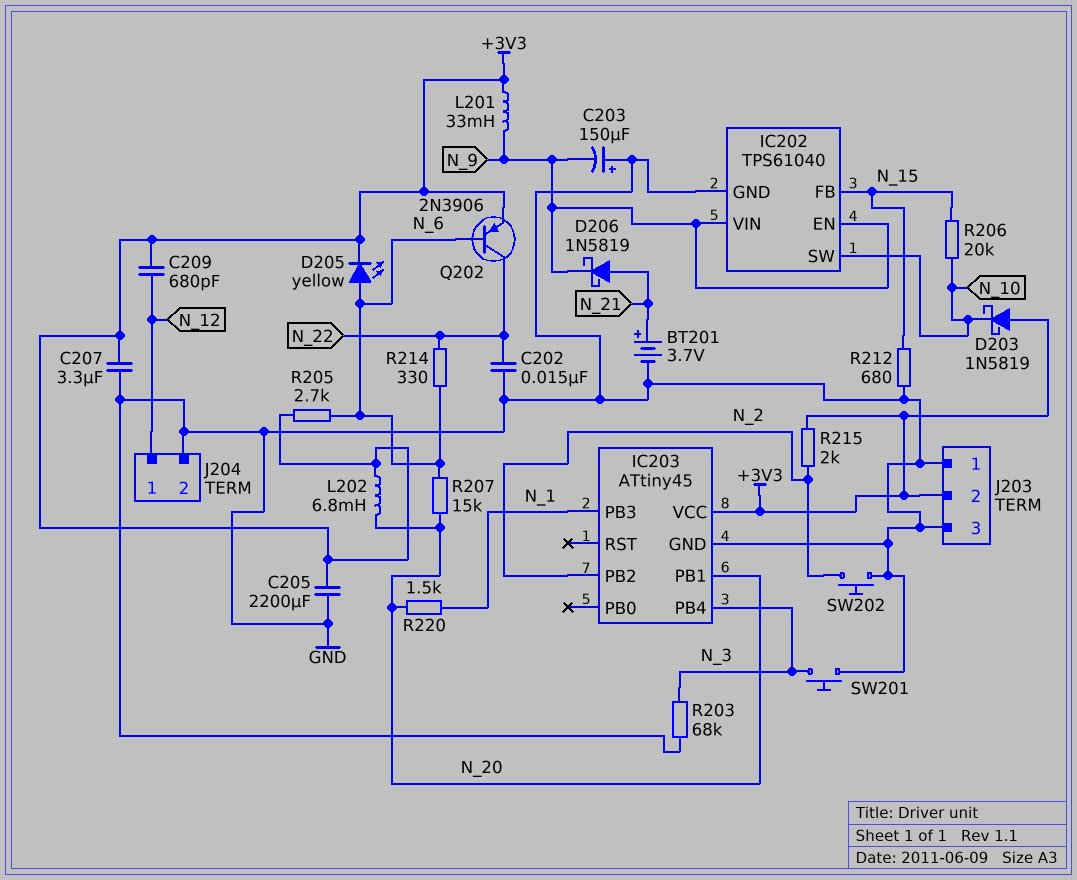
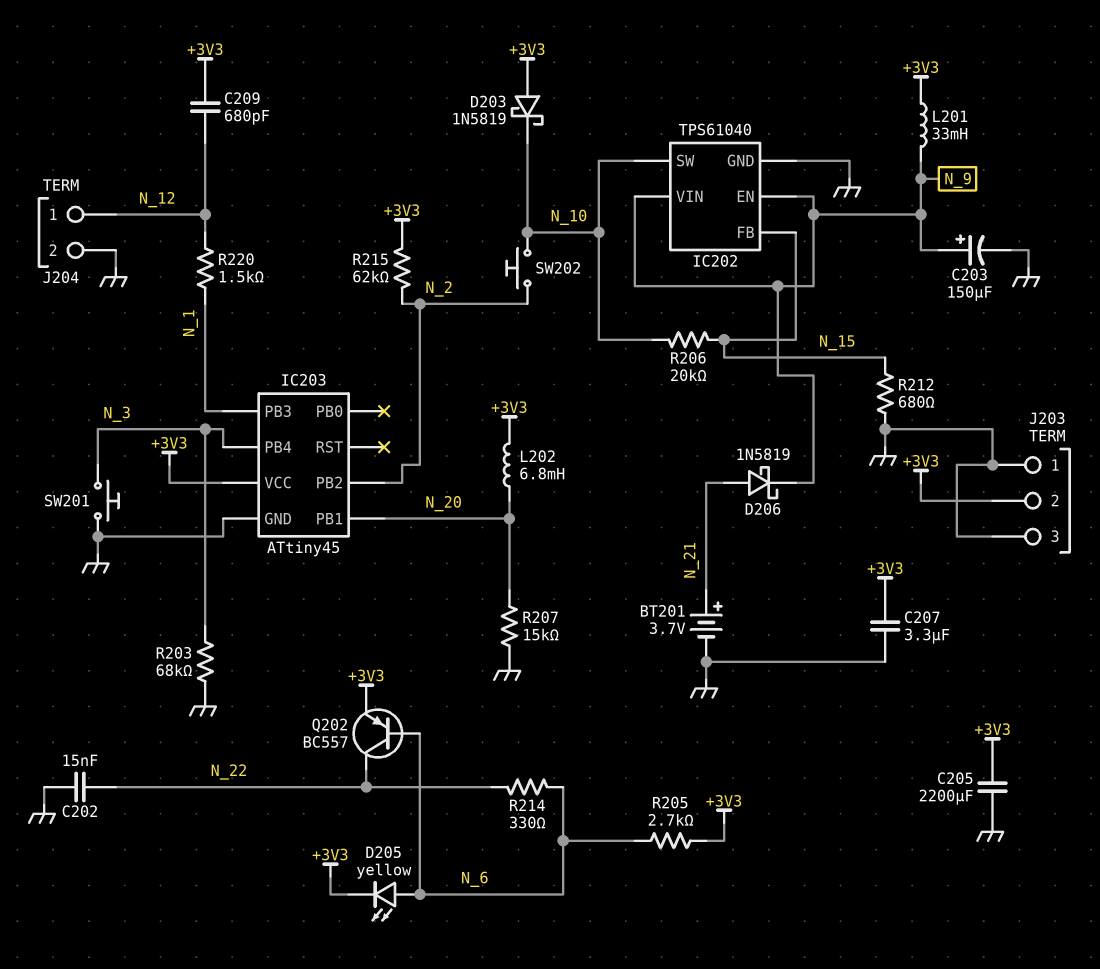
C203: 150uF (plus GND, minus N_9) -> 150uF (plus N_9, minus GND)
Q202: PNP 2N3906 (B N_6, C N_22, E +3V3) -> PNP BC557 (B N_6, C N_22, E +3V3)
R207: 15k (N_6, N_20) -> 15k (GND, N_20)
R215: 2k (+3V3, N_2) -> 62k (+3V3, N_2)
R220: 1.5k (N_1, N_20) -> 1.5k (N_1, N_12)
SW202: button (GND, N_2) -> button (N_2, N_10)

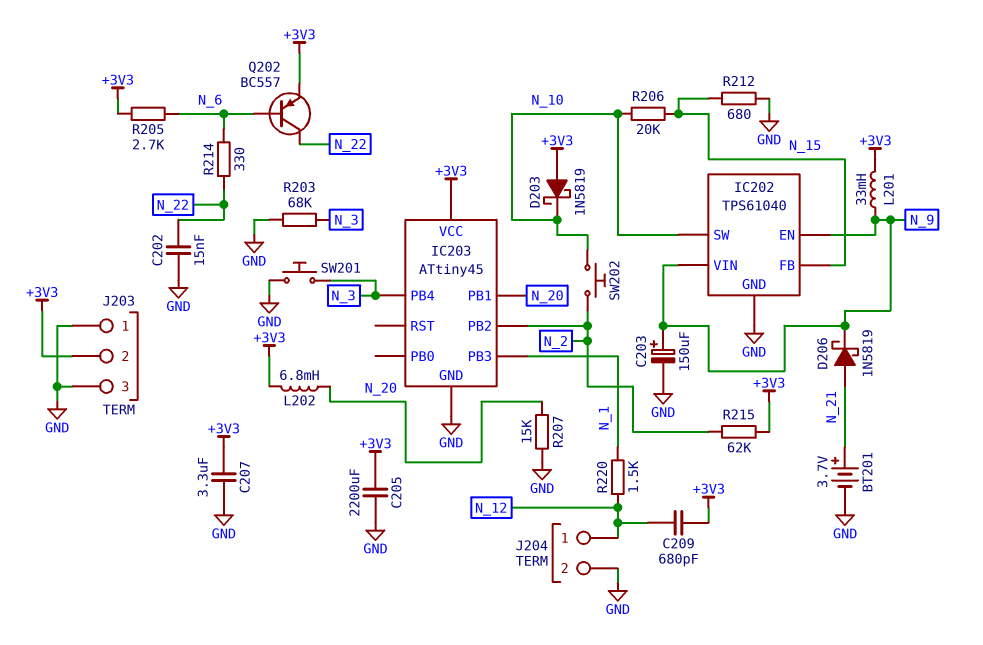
D205: LED yellow (A N_6, K +3V3) -> none

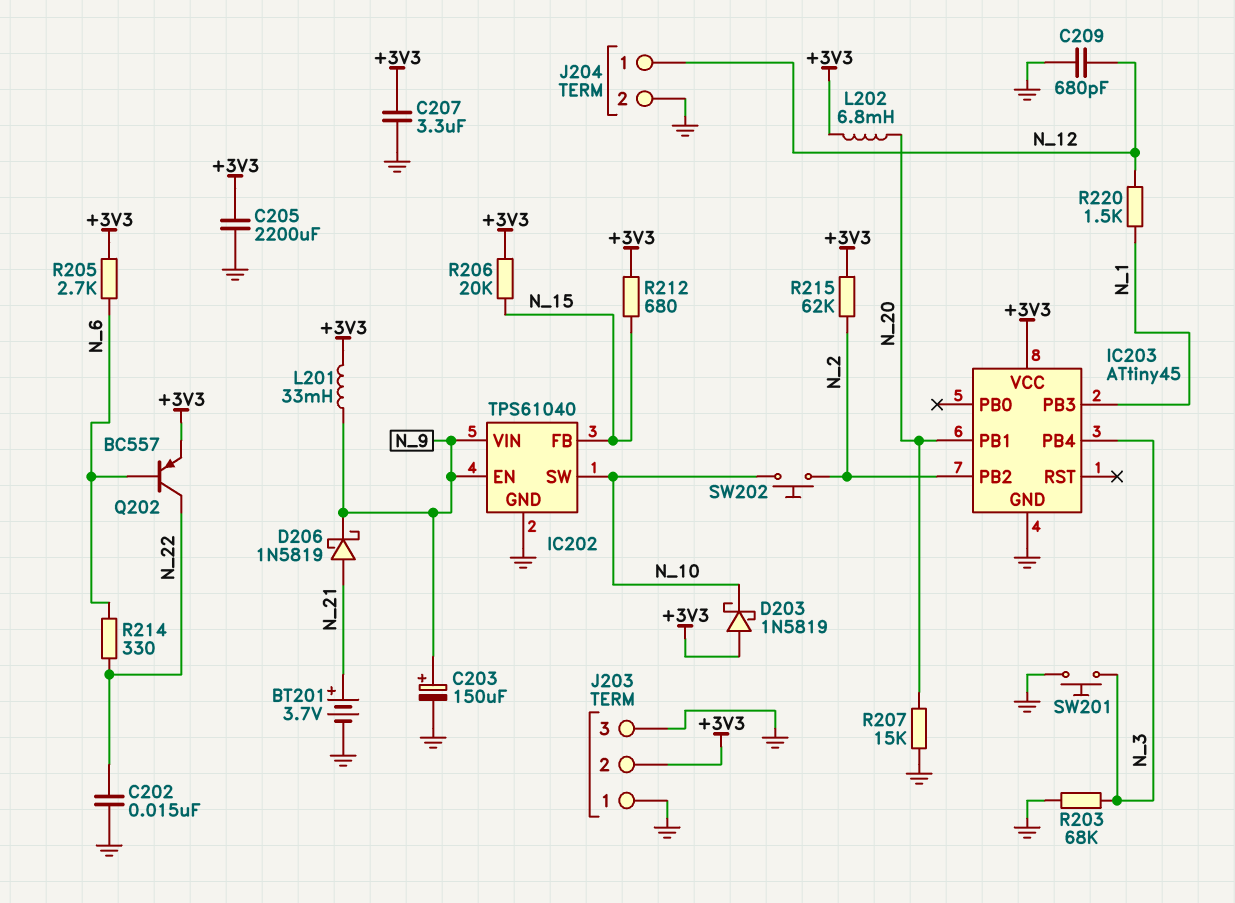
C209: 680pF (+3V3, N_12) -> 680pF (GND, N_12)
R206: 20k (N_10, N_15) -> 20k (+3V3, N_15)
R212: 680 (GND, N_15) -> 680 (+3V3, N_15)

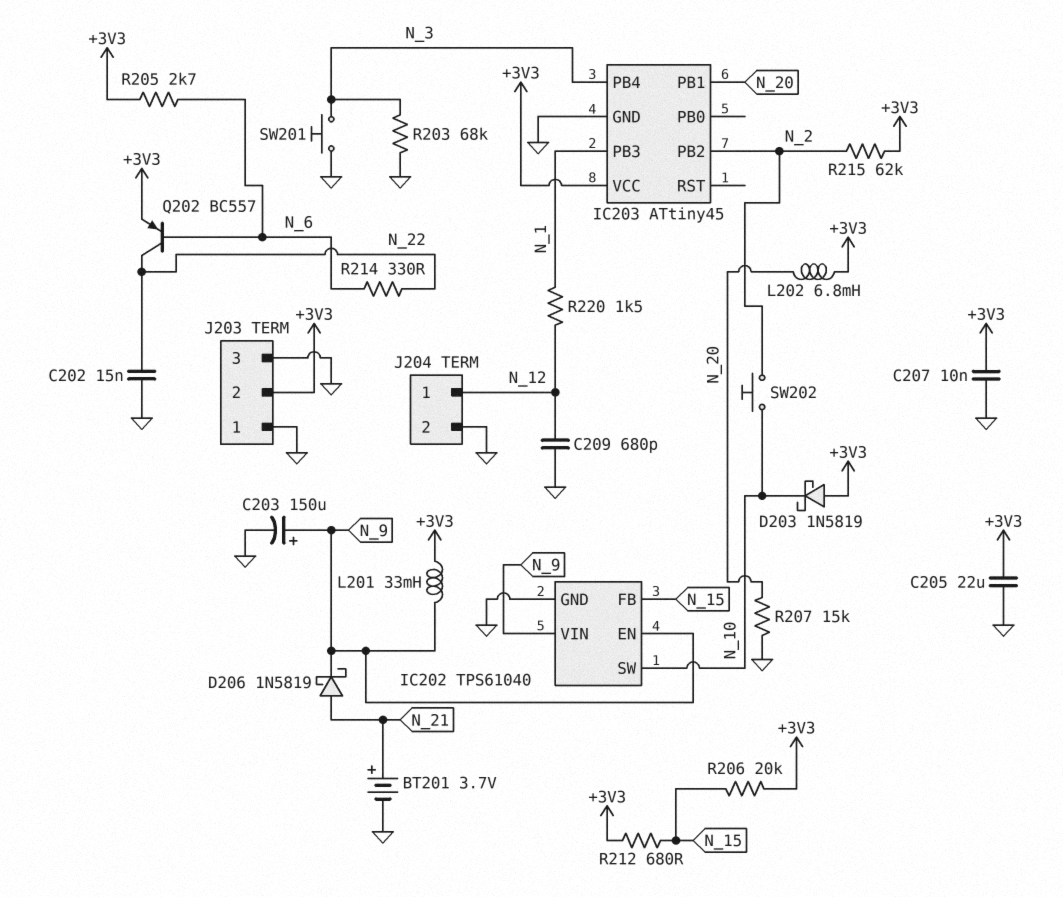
C205: 2200uF (+3V3, GND) -> 22uF (+3V3, GND)
C207: 3.3uF (+3V3, GND) -> 10nF (+3V3, GND)

